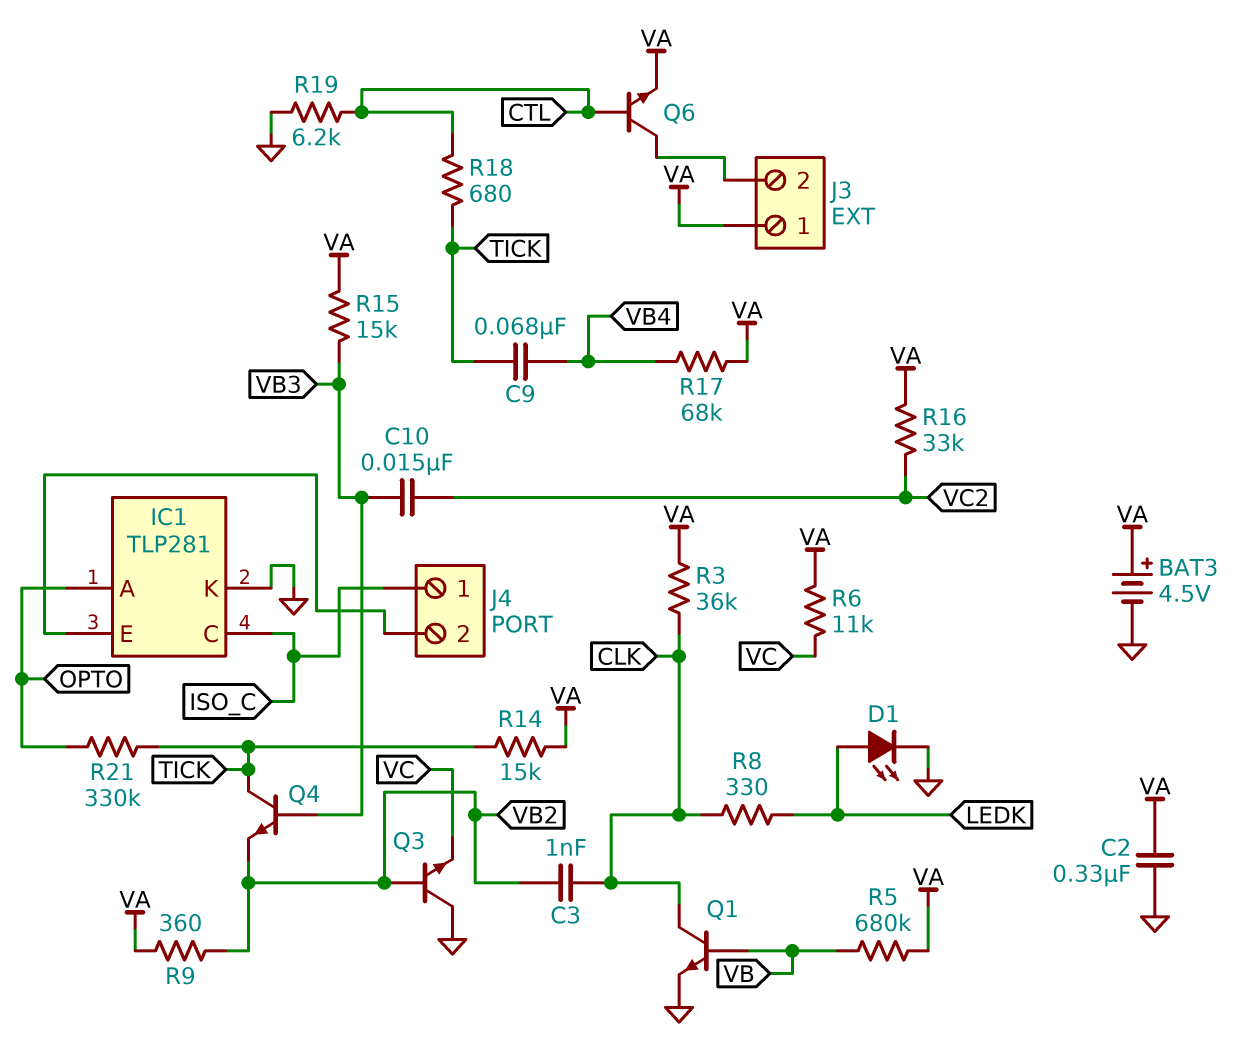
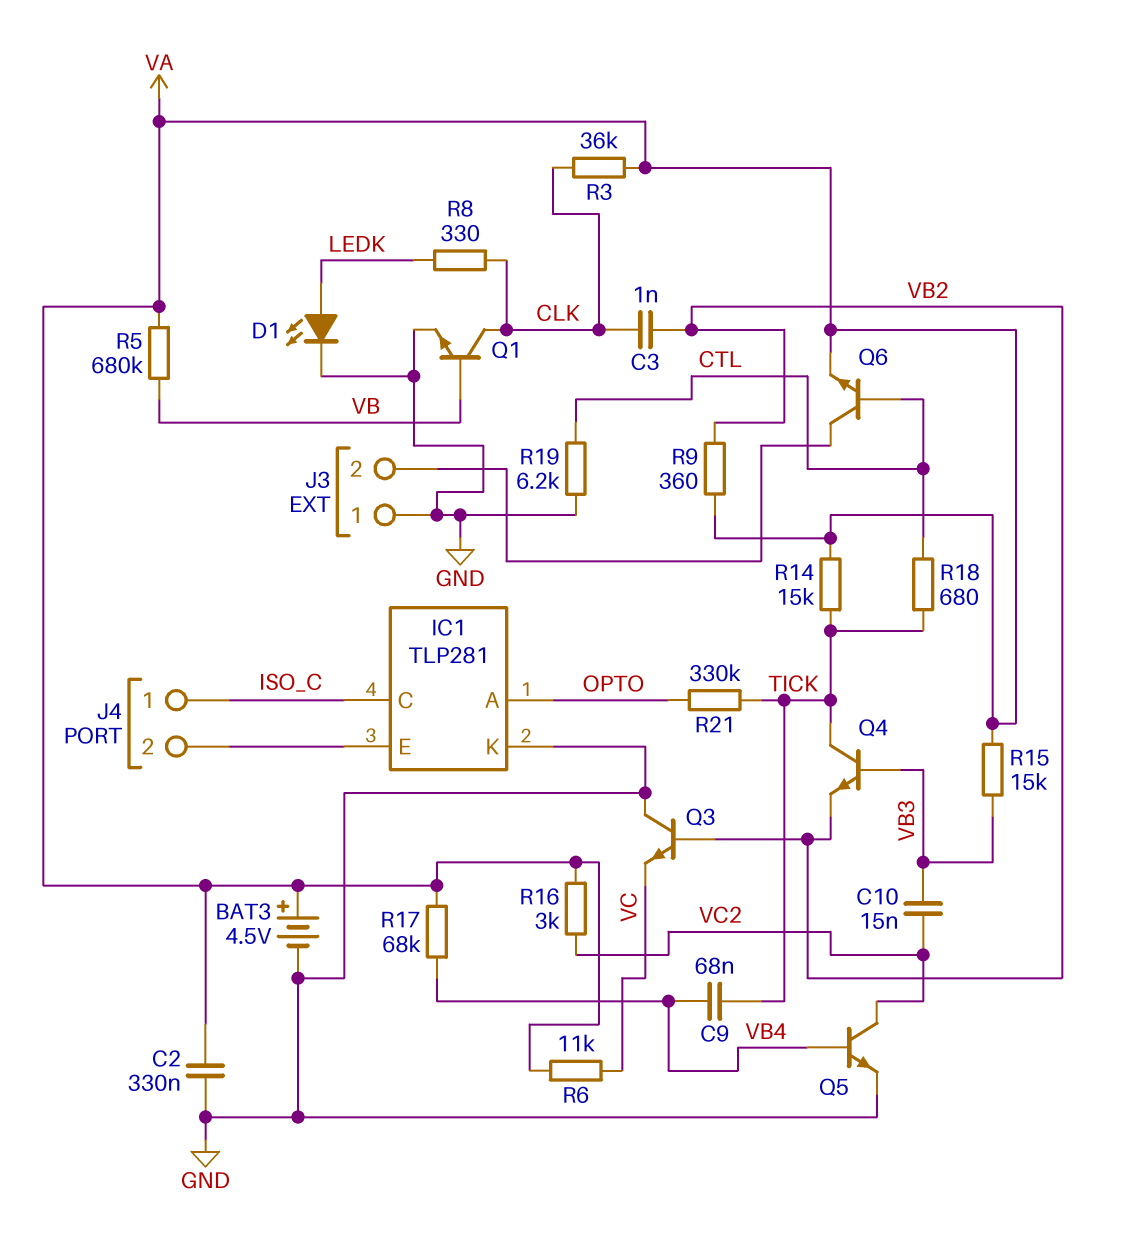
J3 pin 1: VA -> GND
Q5: none -> NPN (B VB4, C VC2, E GND)
R16: 33k (VA, VC2) -> 3k (VA, VC2)

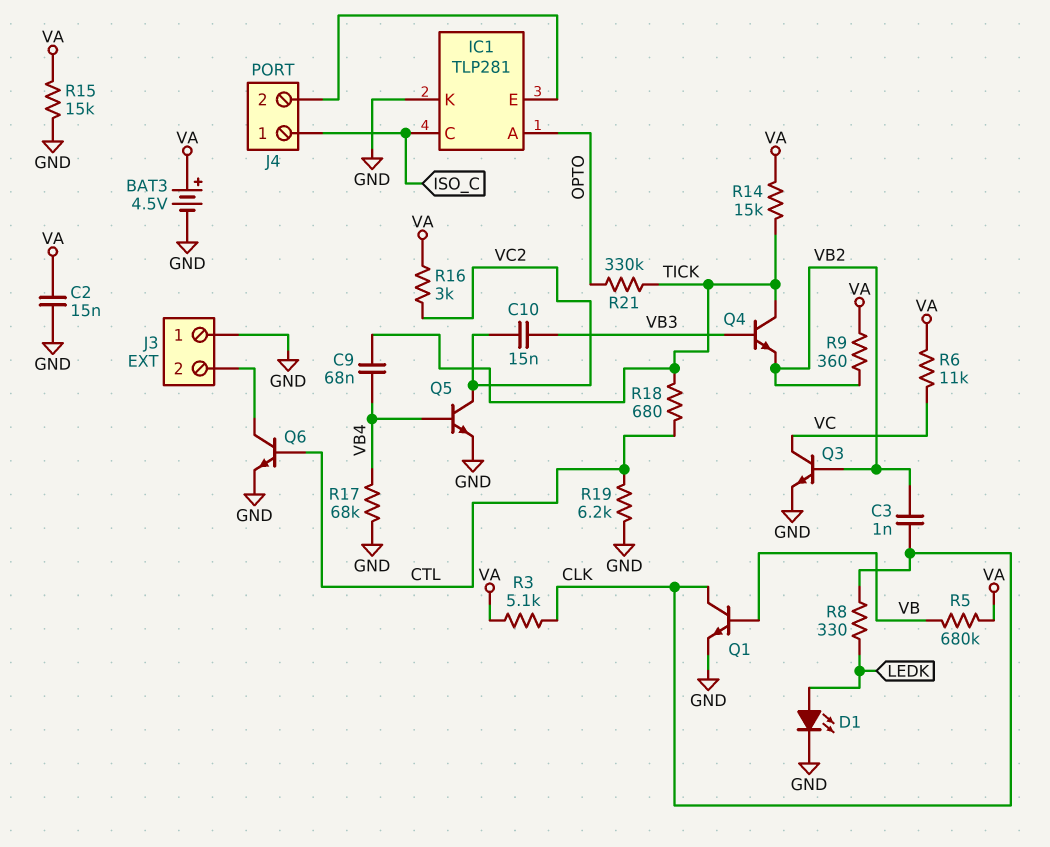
C2: 330nF (GND, VA) -> 15nF (GND, VA)
Q3: NPN (B VB2, C GND, E VC) -> NPN (B VB2, C VC, E GND)
Q6: NPN (B CTL, C J3/2, E VA) -> NPN (B CTL, C J3/2, E GND)
R3: 36k (CLK, VA) -> 5.1k (CLK, VA)
R15: 15k (VA, VB3) -> 15k (GND, VA)
R17: 68k (VA, VB4) -> 68k (GND, VB4)

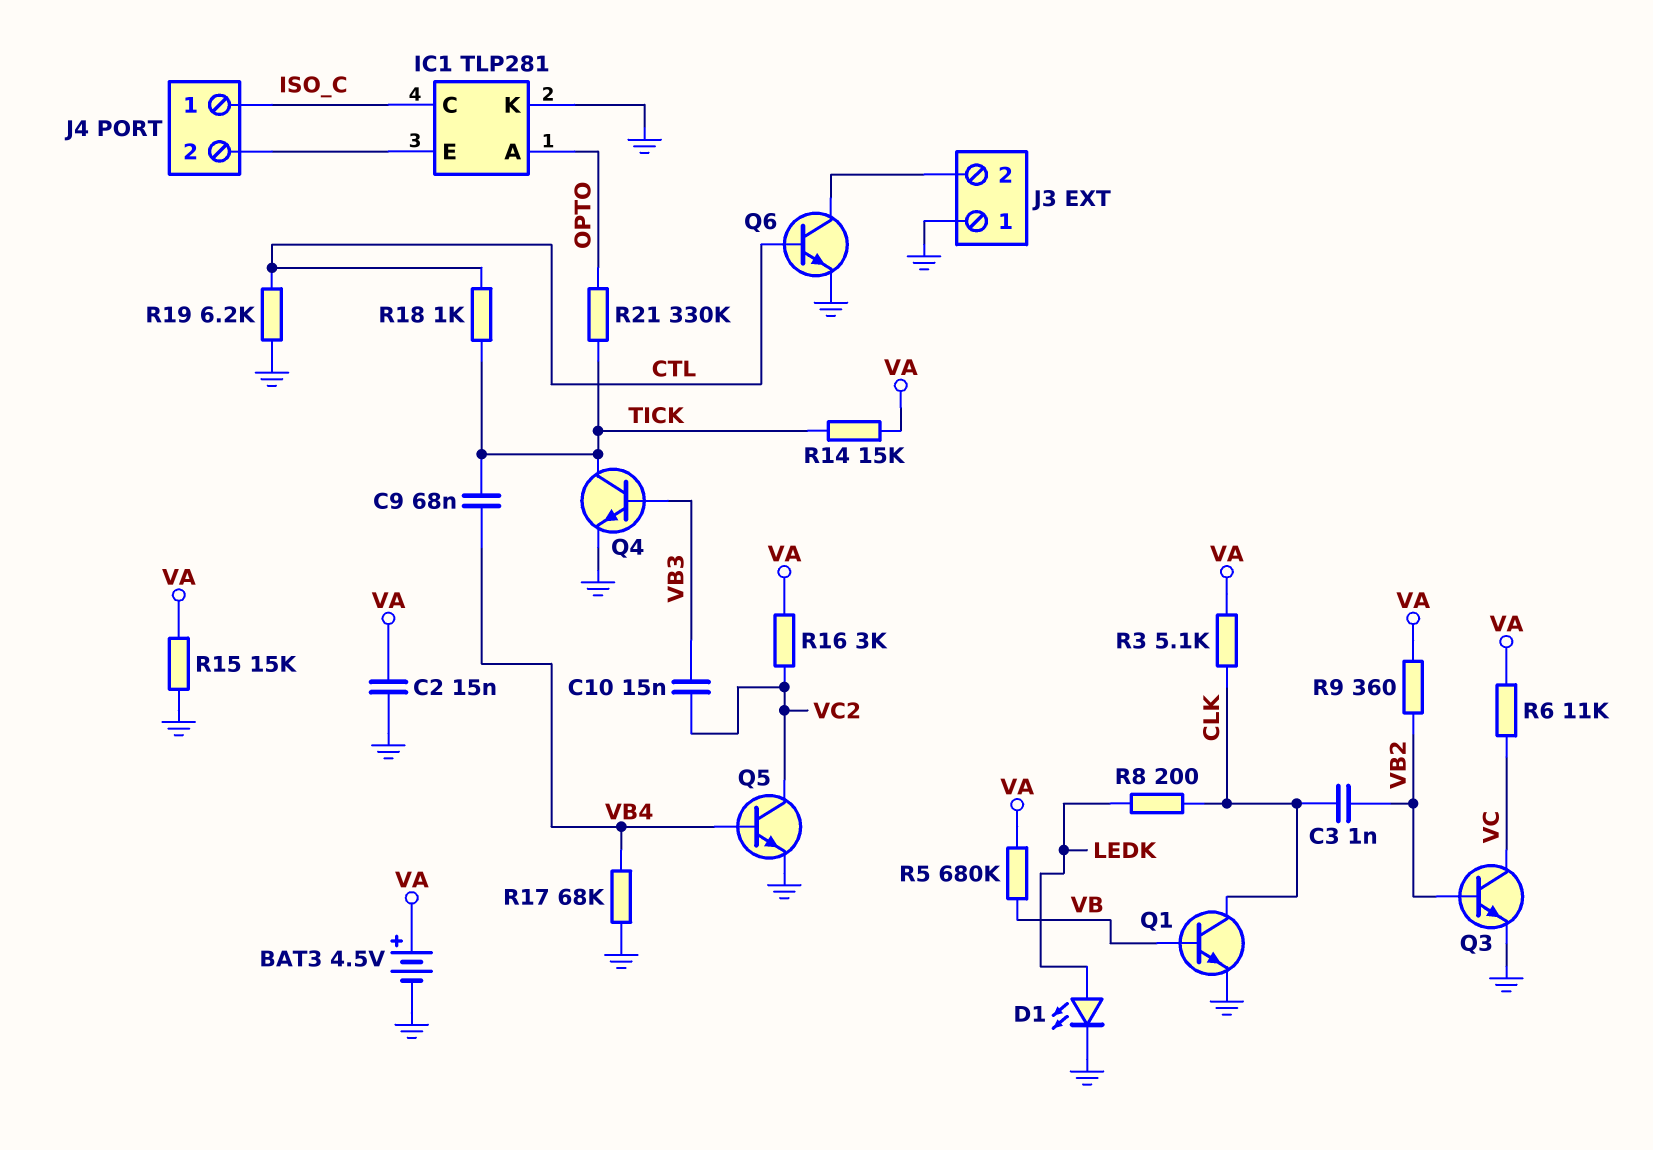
Q4: NPN (B VB3, C TICK, E VB2) -> NPN (B VB3, C TICK, E GND)
R8: 330 (CLK, LEDK) -> 200 (CLK, LEDK)
R18: 680 (CTL, TICK) -> 1k (CTL, TICK)

